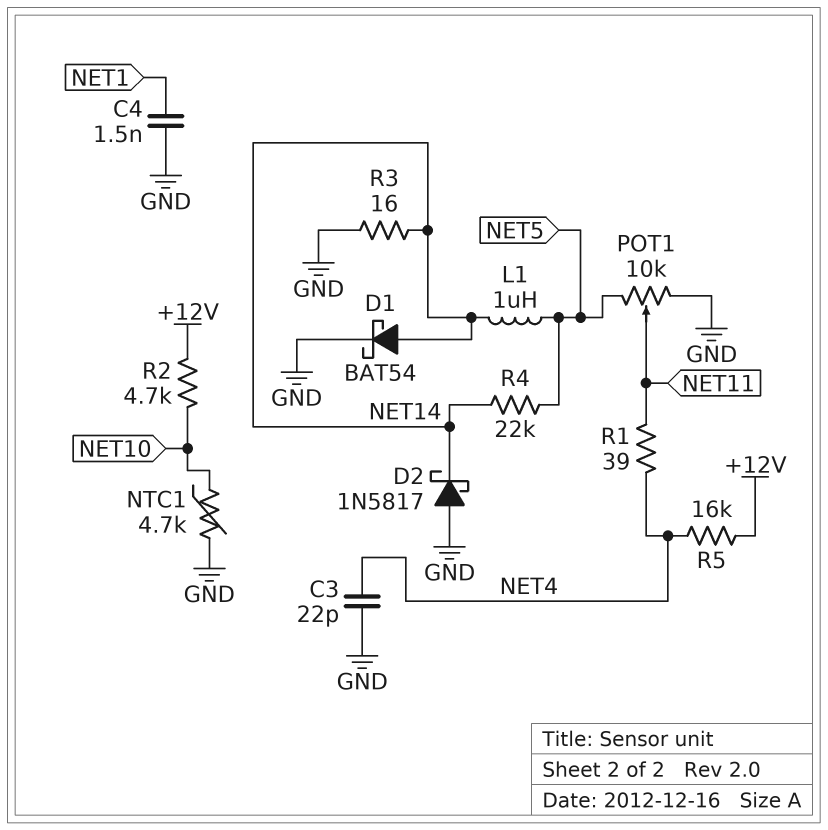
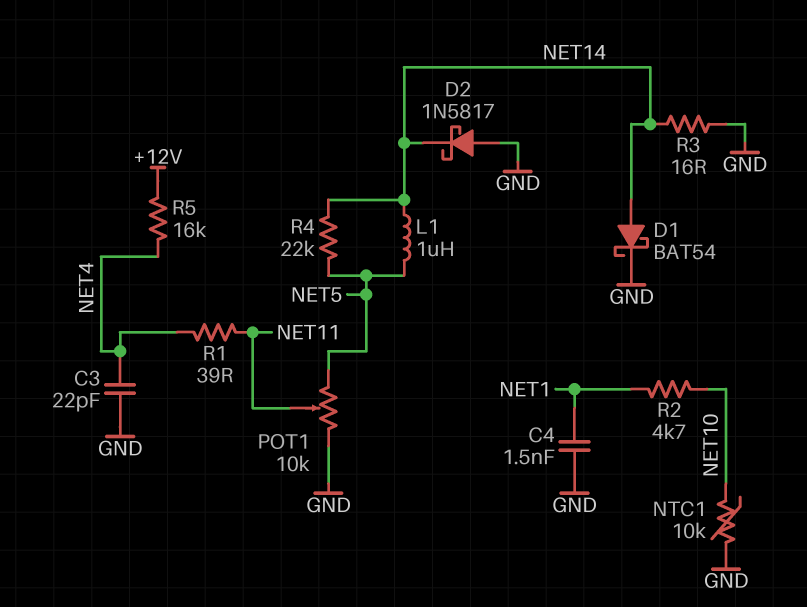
NTC1: 4.7k (GND, NET10) -> 10k (GND, NET10)
R2: 4.7k (+12V, NET10) -> 4.7k (NET1, NET10)

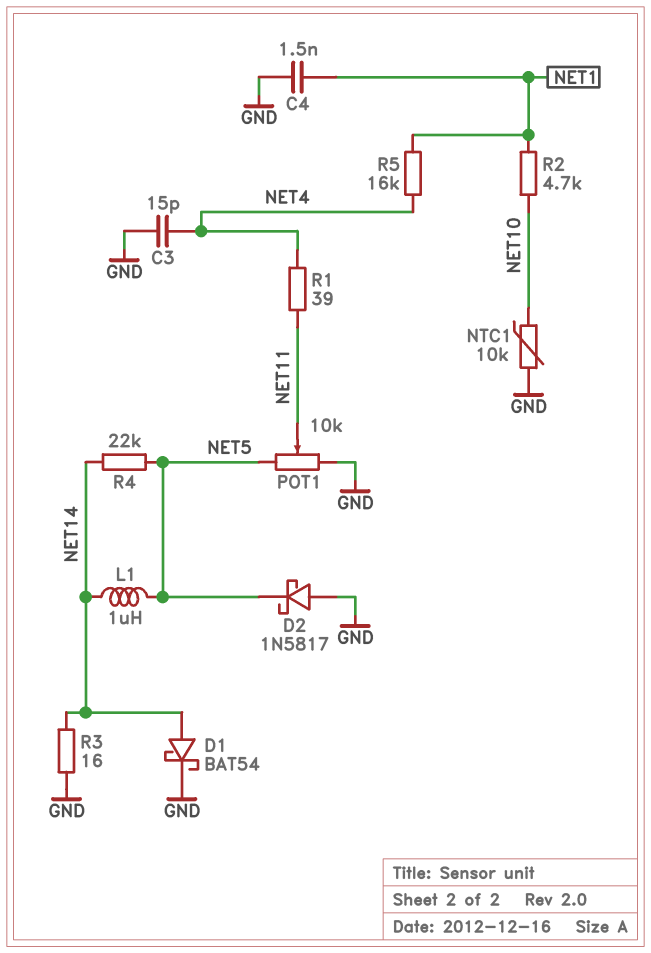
C3: 22pF (GND, NET4) -> 15pF (GND, NET4)
D2: schottky 1N5817 (A GND, K NET14) -> schottky 1N5817 (A GND, K NET5)
R5: 16k (+12V, NET4) -> 16k (NET1, NET4)

